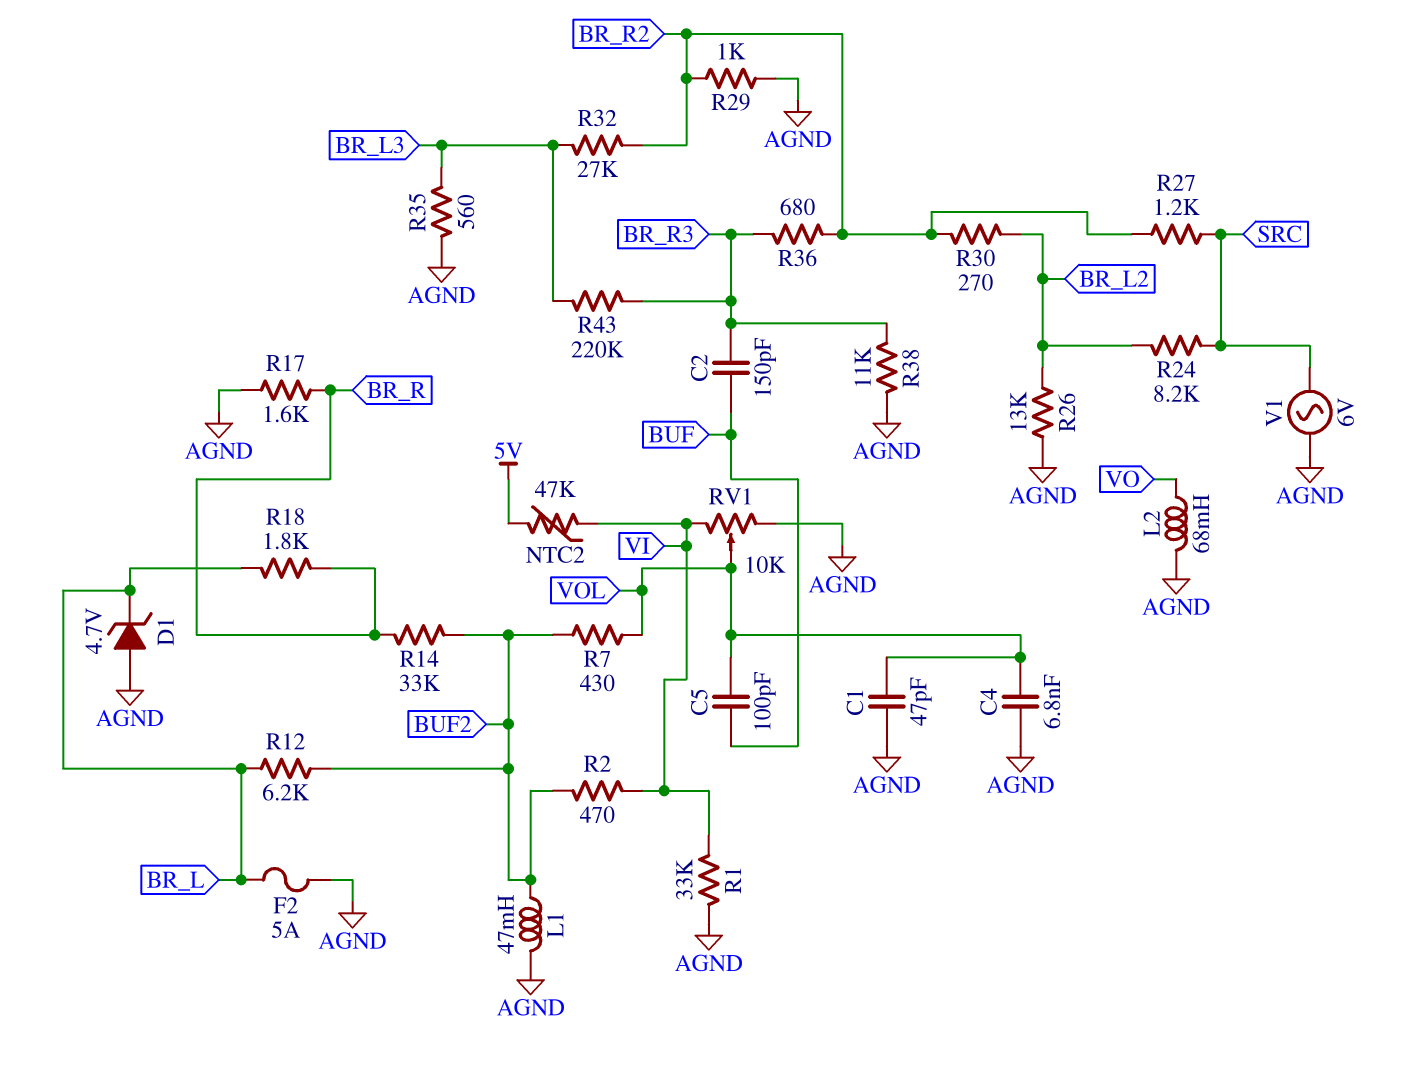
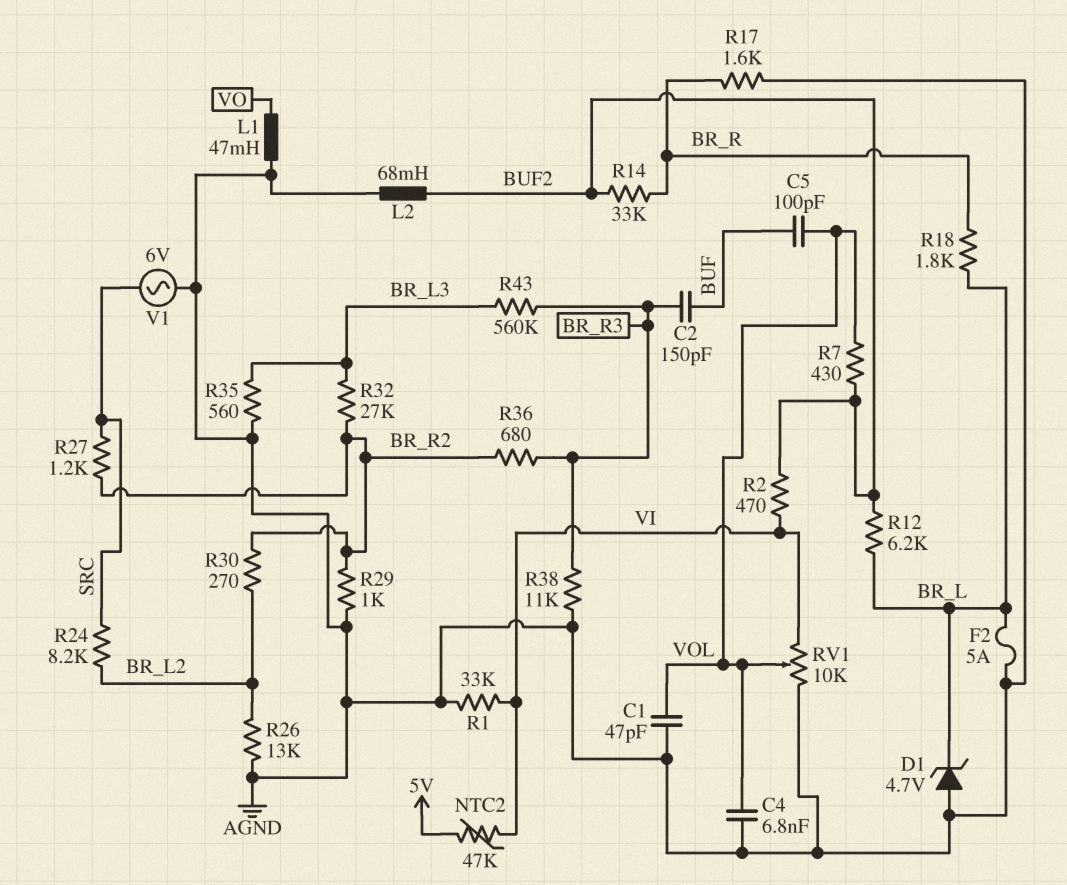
L1: 47mH (AGND, BUF2) -> 47mH (AGND, VO)
L2: 68mH (AGND, VO) -> 68mH (AGND, BUF2)
R43: 220k (BR_L3, BR_R3) -> 560k (BR_L3, BR_R3)

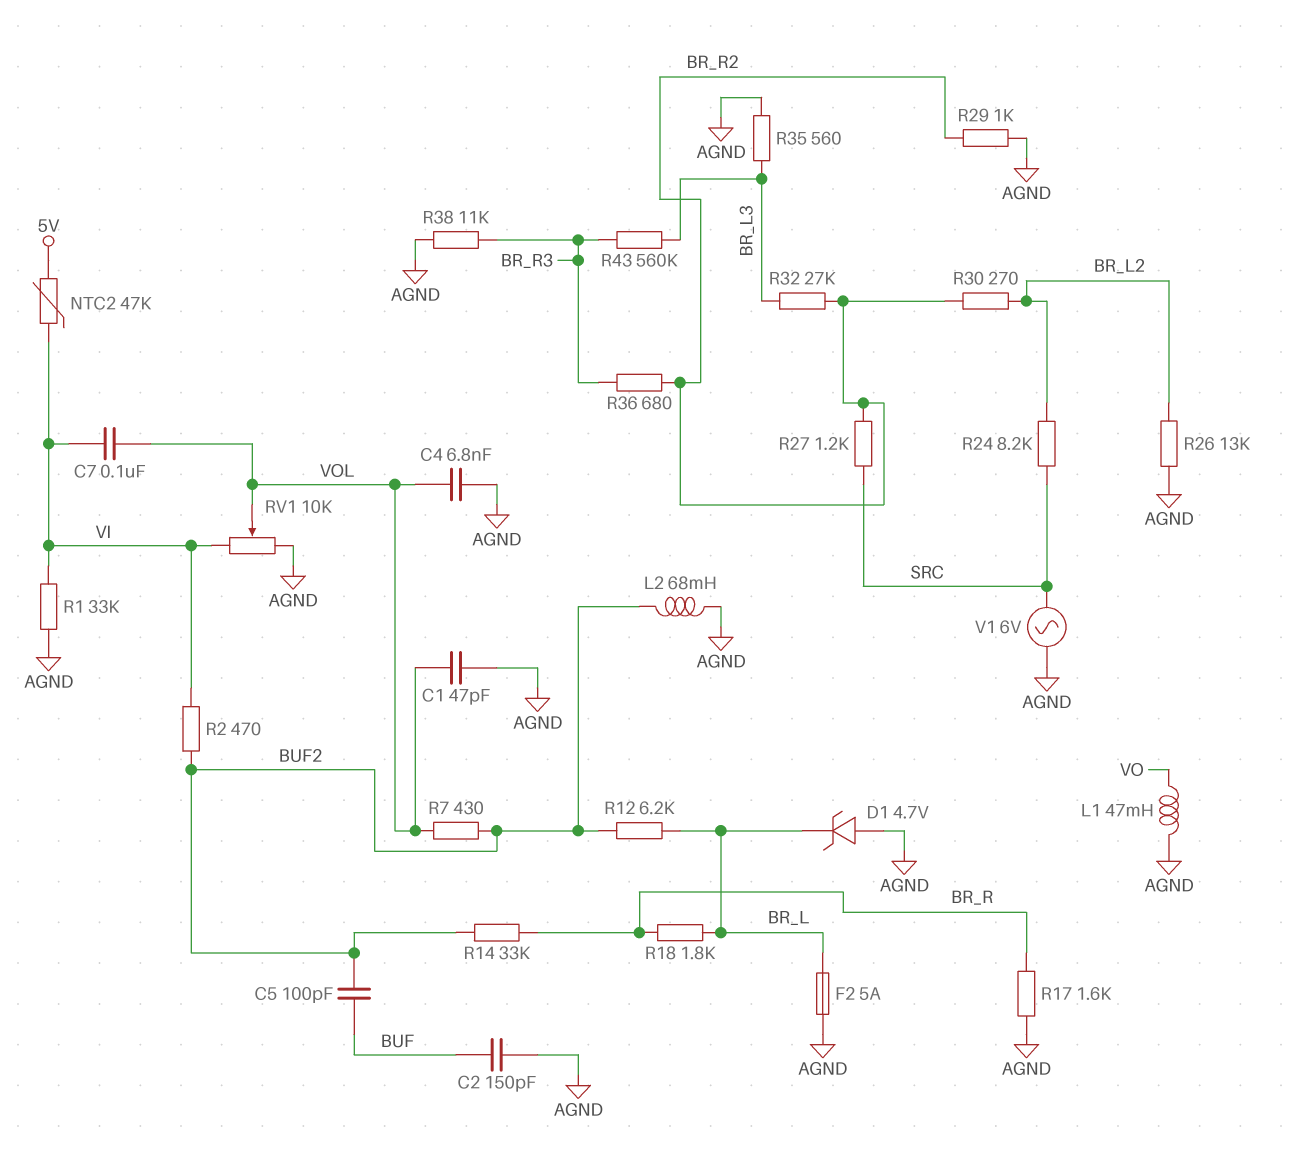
C2: 150pF (BR_R3, BUF) -> 150pF (AGND, BUF)
C5: 100pF (BUF, VOL) -> 100pF (BUF, BUF2)
C7: none -> 100nF (VI, VOL)

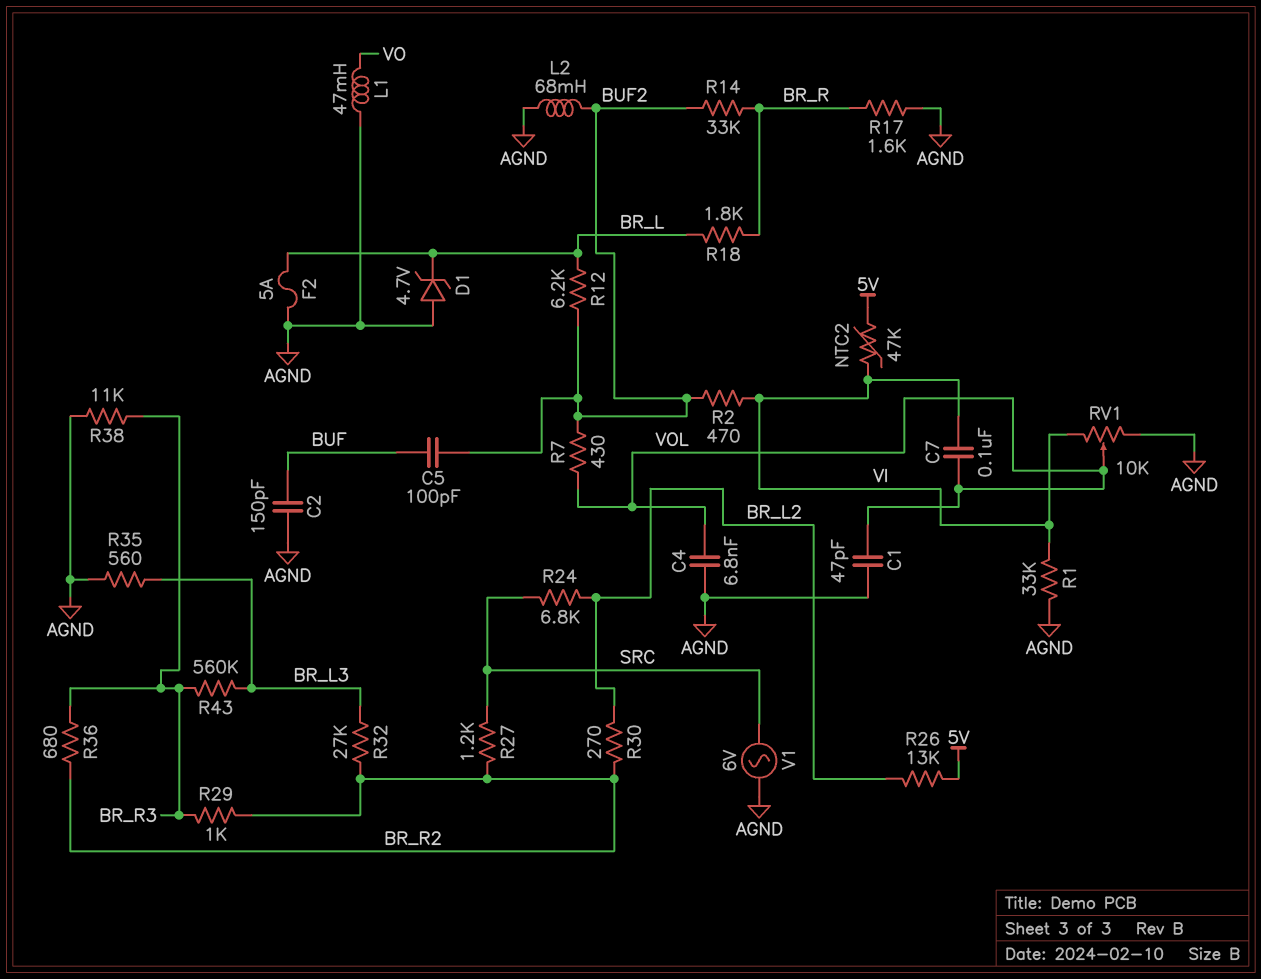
R24: 8.2k (BR_L2, SRC) -> 6.8k (BR_L2, SRC)
R26: 13k (AGND, BR_L2) -> 13k (5V, BR_L2)
R29: 1k (AGND, BR_R2) -> 1k (BR_R2, BR_R3)

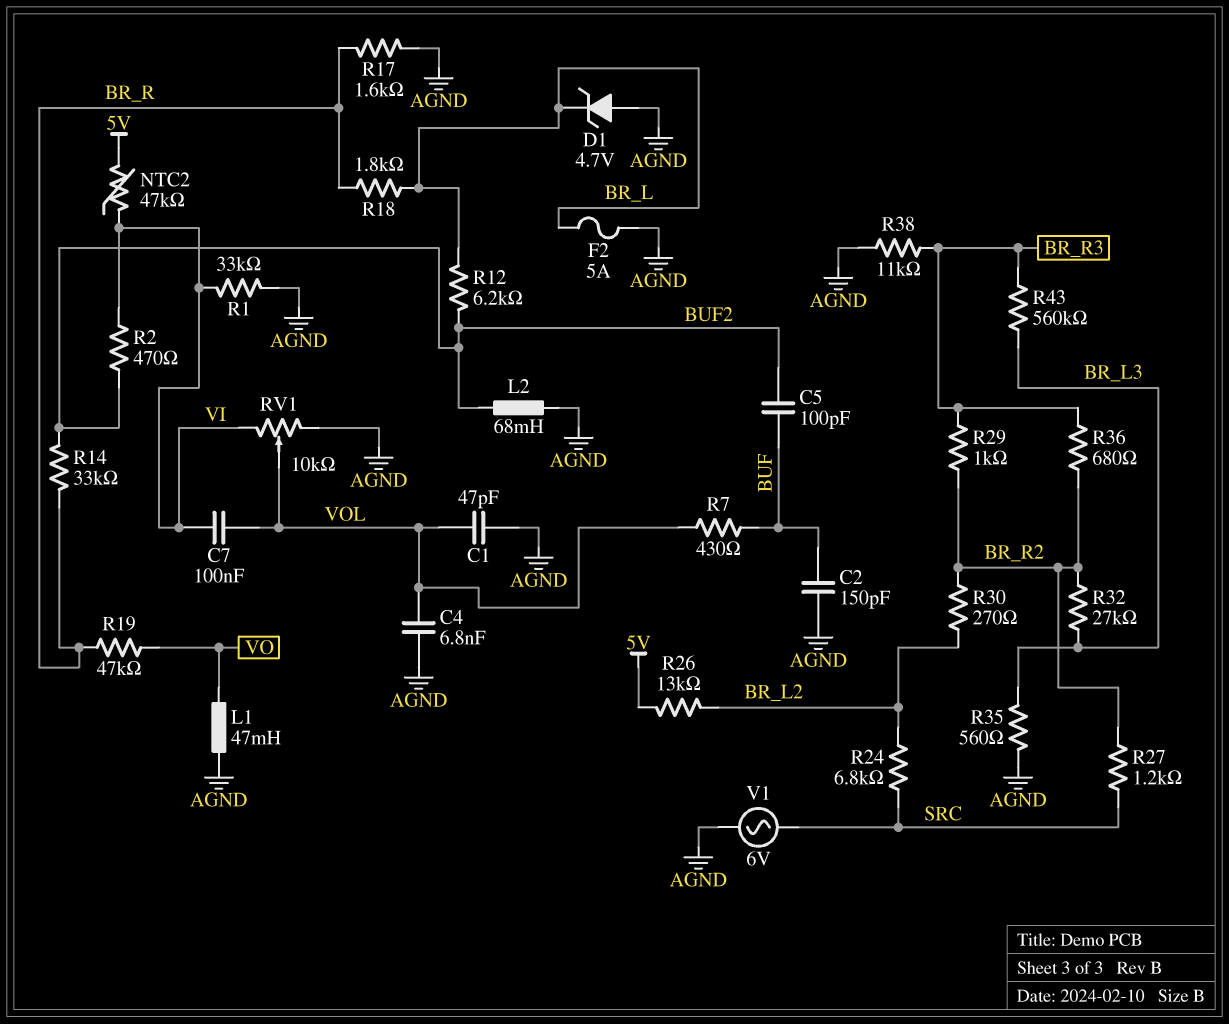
R7: 430 (BUF2, VOL) -> 430 (BUF, VOL)
R19: none -> 47k (BR_R, VO)

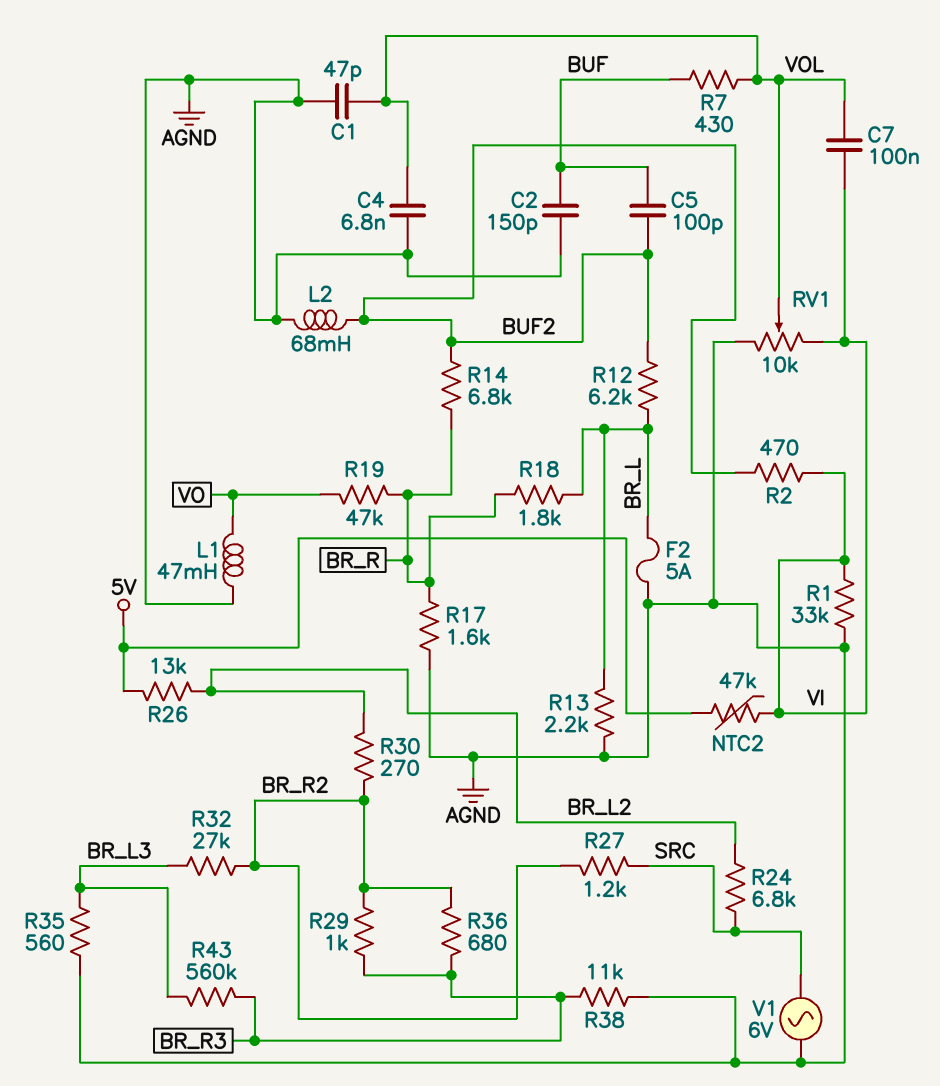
D1: zener 4.7V (A AGND, K BR_L) -> none
R13: none -> 2.2k (AGND, BR_L)
R14: 33k (BR_R, BUF2) -> 6.8k (BR_R, BUF2)

